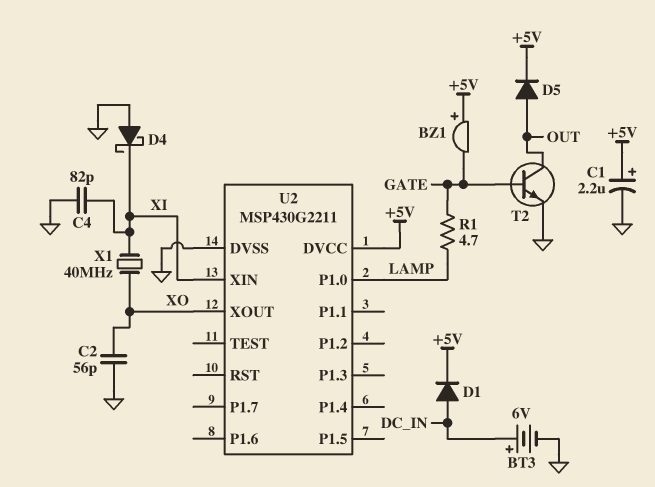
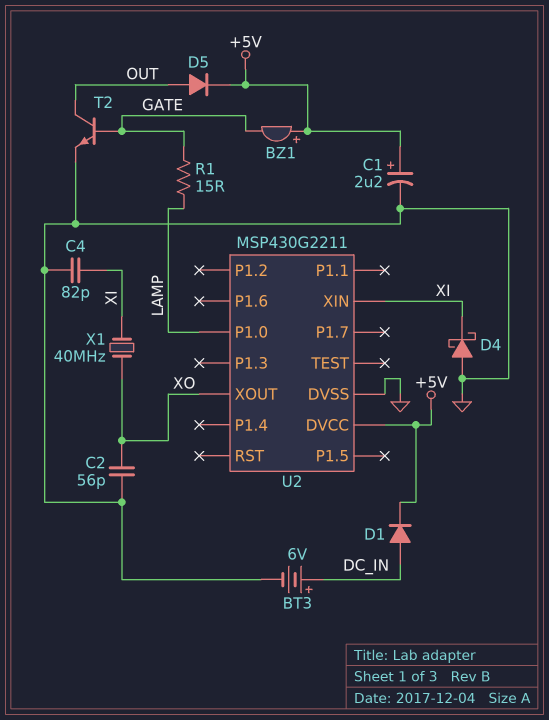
R1: 4.7 (GATE, LAMP) -> 15 (GATE, LAMP)

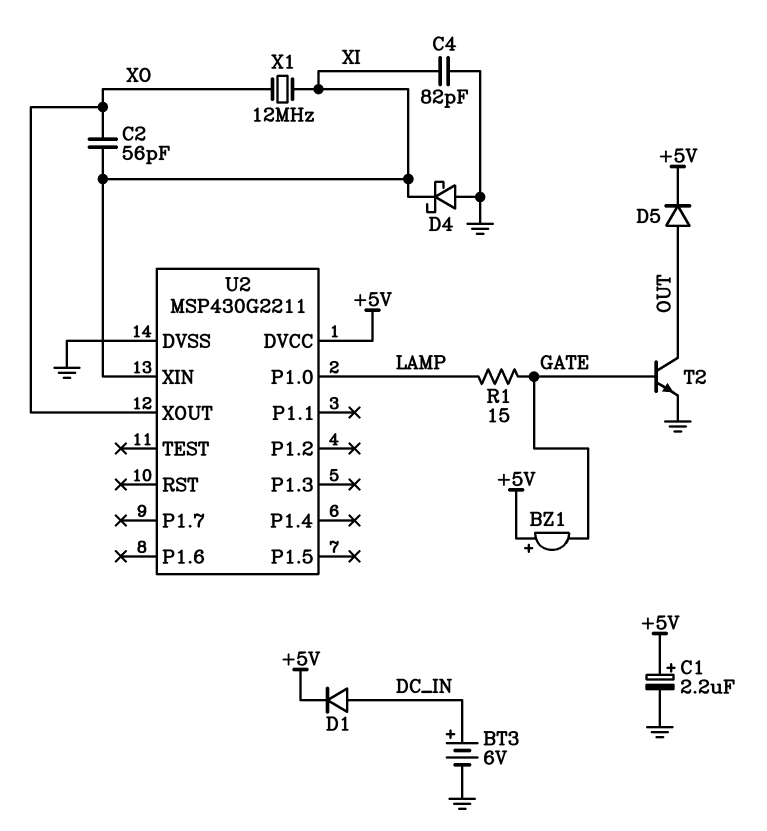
C2: 56pF (GND, XO) -> 56pF (XI, XO)
X1: 40MHz (XI, XO) -> 12MHz (XI, XO)

